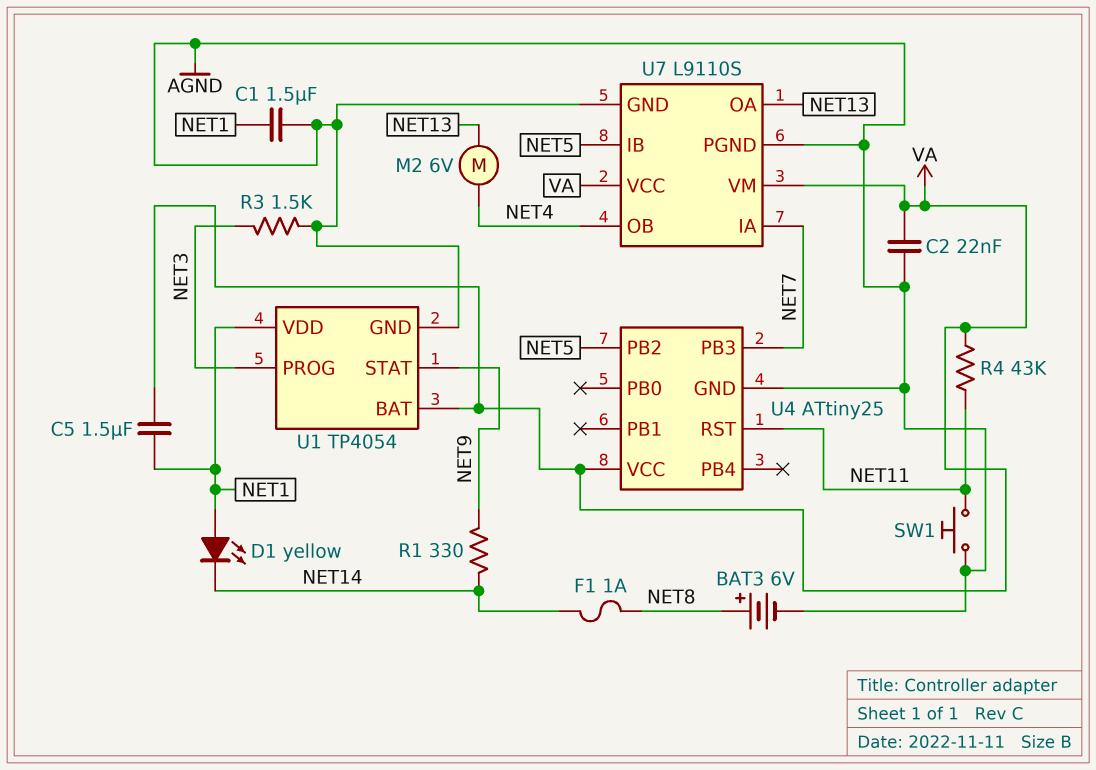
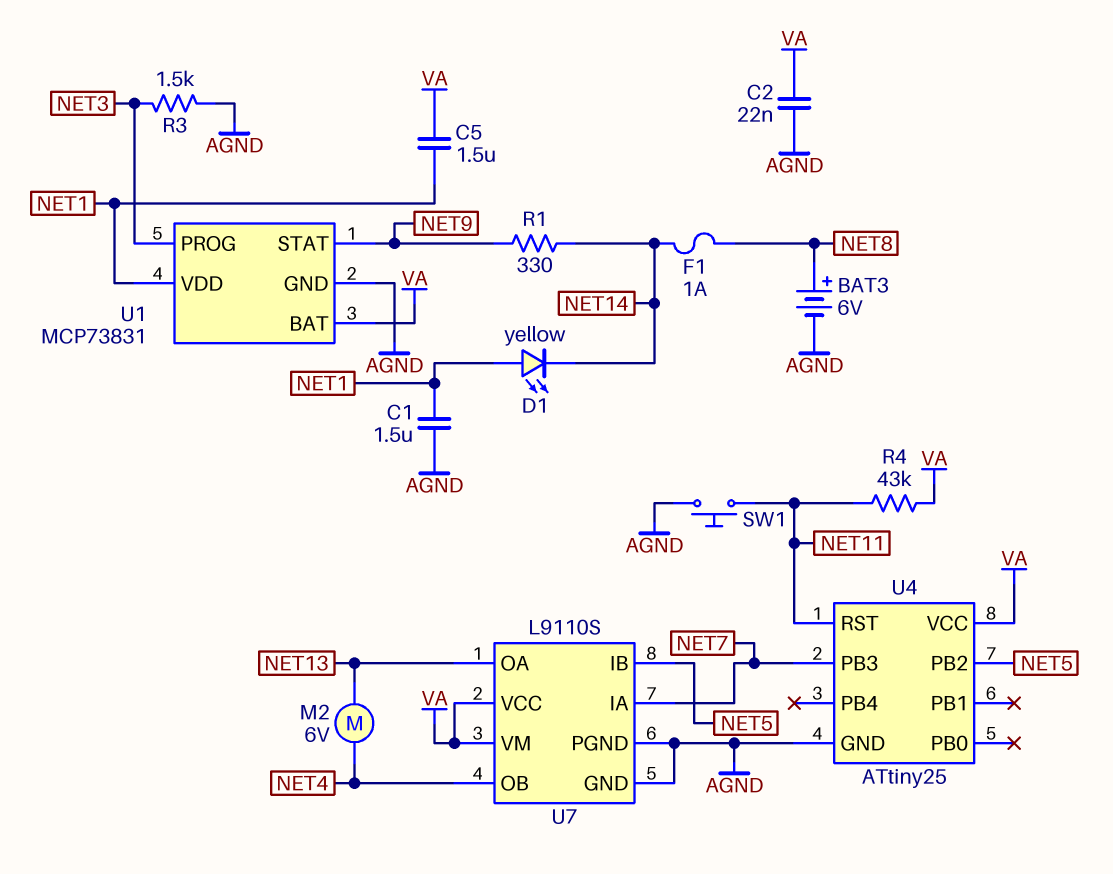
U1: TP4054 -> MCP73831

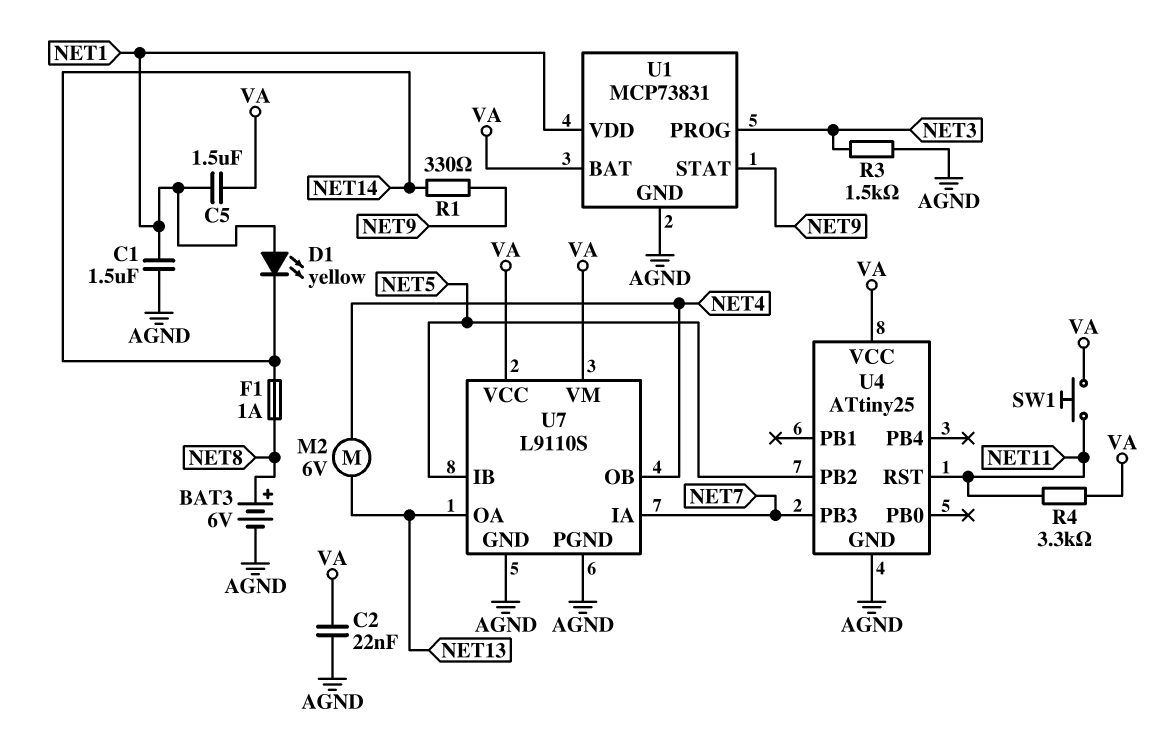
R4: 43k (NET11, VA) -> 3.3k (NET11, VA)
SW1: button (AGND, NET11) -> button (NET11, VA)

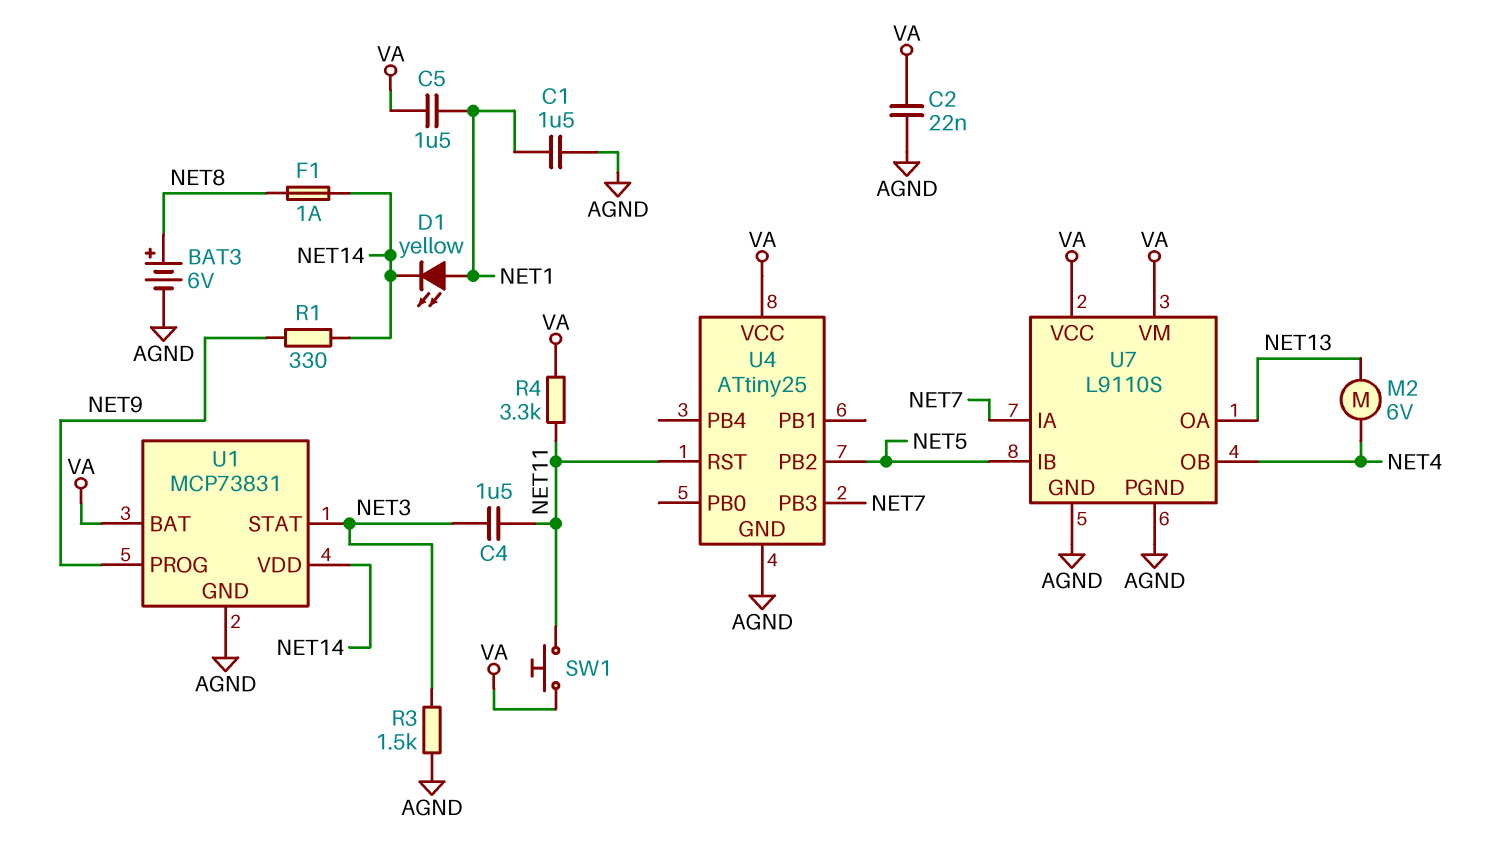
C4: none -> 1.5uF (NET3, NET11)
U1 pin PROG: NET3 -> NET9
U1 pin STAT: NET9 -> NET3
U1 pin VDD: NET1 -> NET14

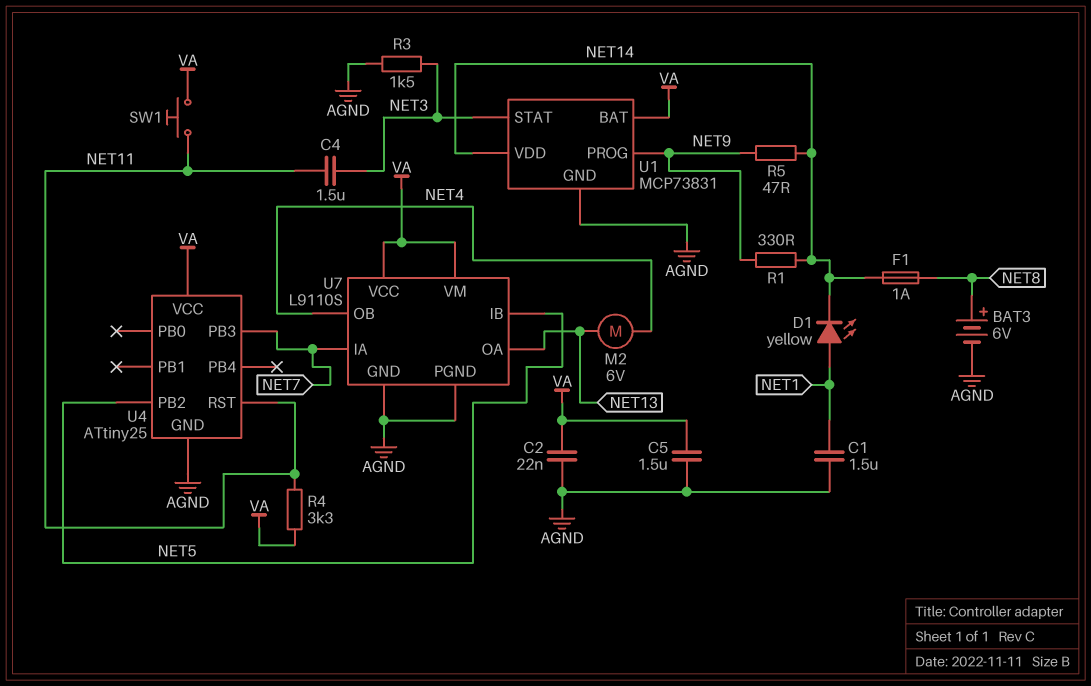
C5: 1.5uF (NET1, VA) -> 1.5uF (AGND, VA)
R5: none -> 47 (NET9, NET14)

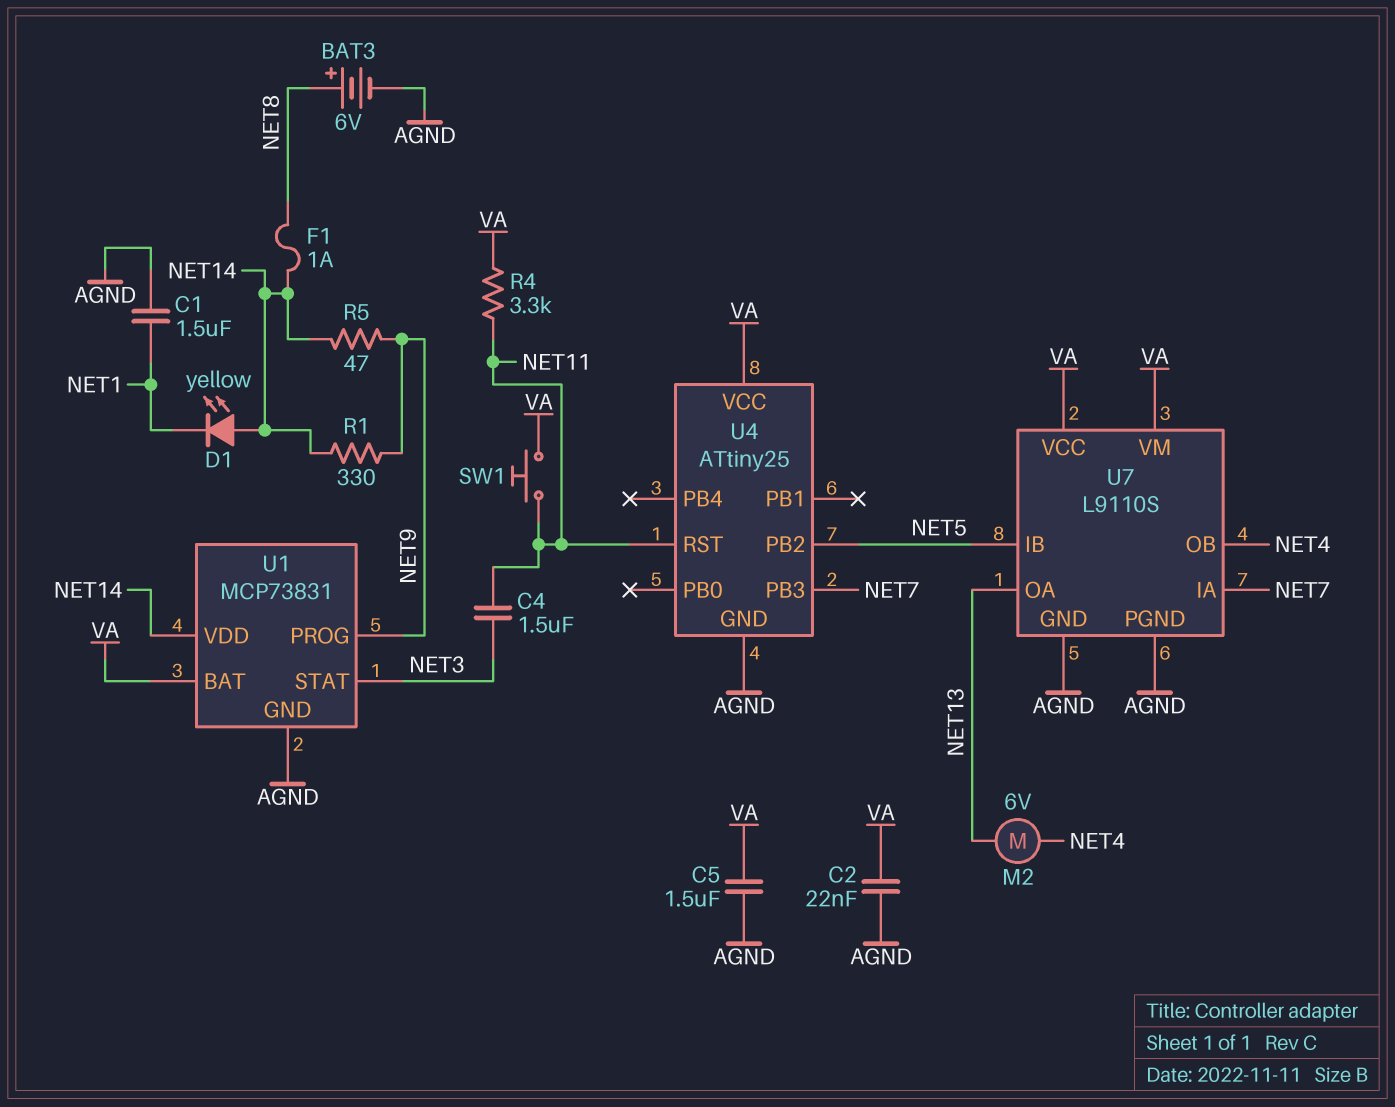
D1: LED yellow (A NET1, K NET14) -> LED yellow (A NET14, K NET1)
R3: 1.5k (AGND, NET3) -> none

